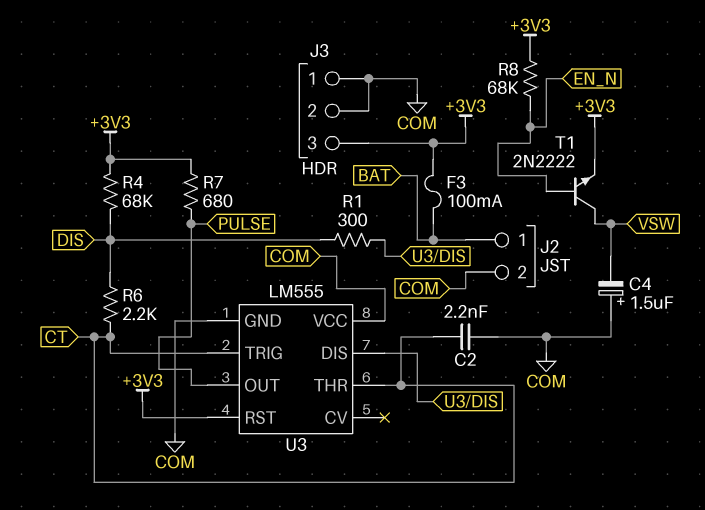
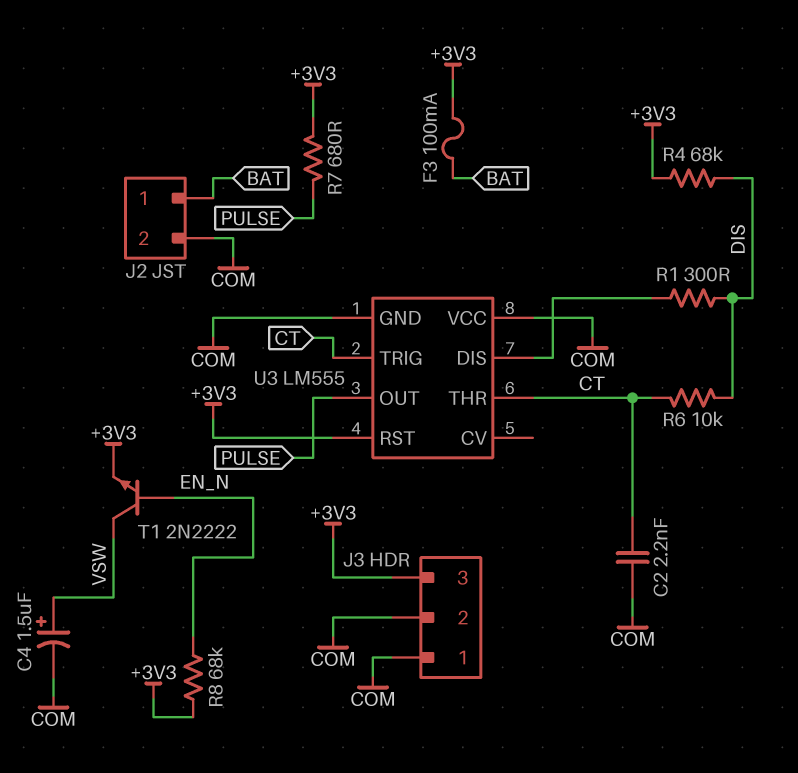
C4: 1.5uF (plus COM, minus VSW) -> 1.5uF (plus VSW, minus COM)
R6: 2.2k (CT, DIS) -> 10k (CT, DIS)

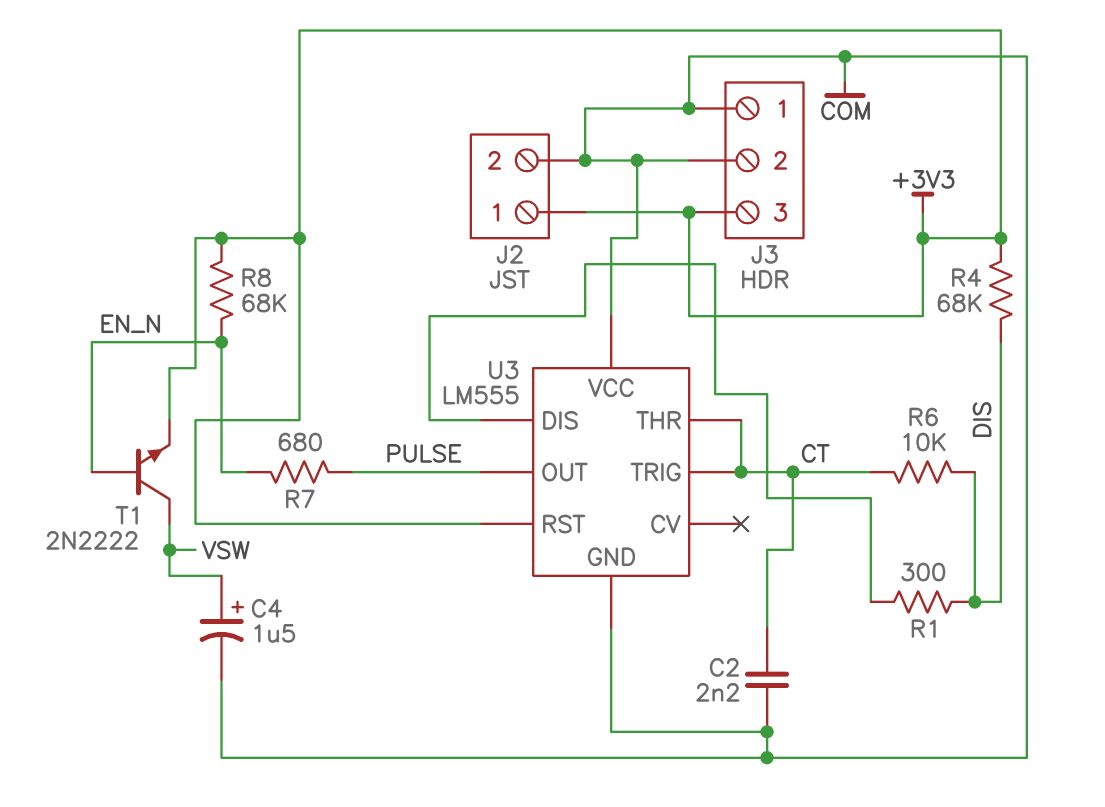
F3: 100mA (+3V3, BAT) -> none
J2 pin 1: BAT -> +3V3
R7: 680 (+3V3, PULSE) -> 680 (EN_N, PULSE)

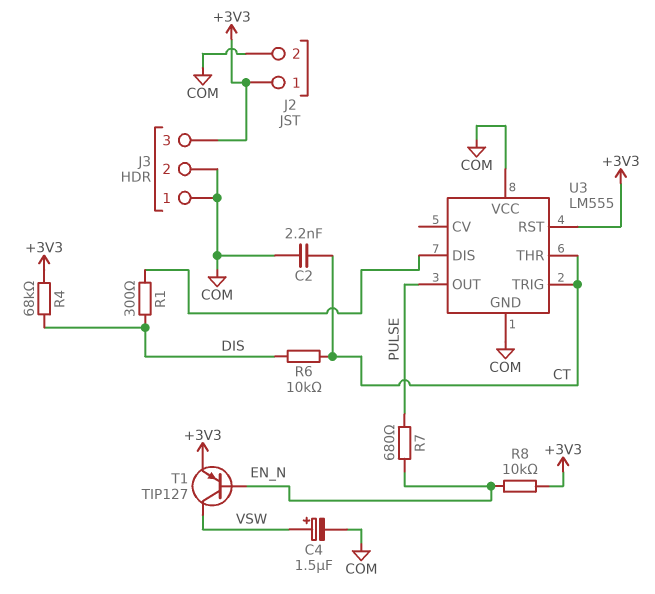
R8: 68k (+3V3, EN_N) -> 10k (+3V3, EN_N)
T1: NPN 2N2222 (B EN_N, C VSW, E +3V3) -> PNP TIP127 (B EN_N, C VSW, E +3V3)

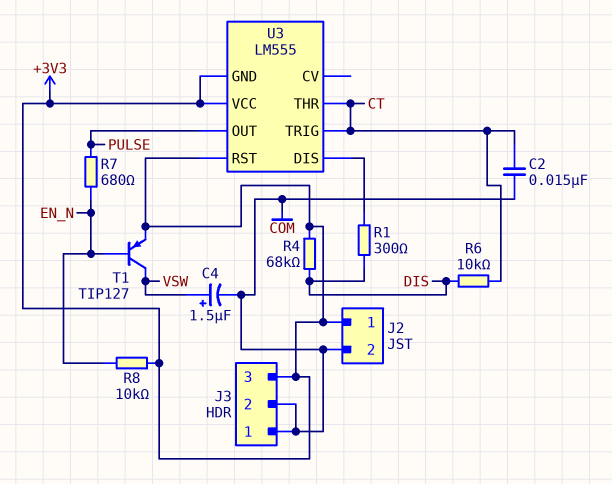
C2: 2.2nF (COM, CT) -> 15nF (COM, CT)
U3 pin GND: COM -> +3V3
U3 pin VCC: COM -> +3V3

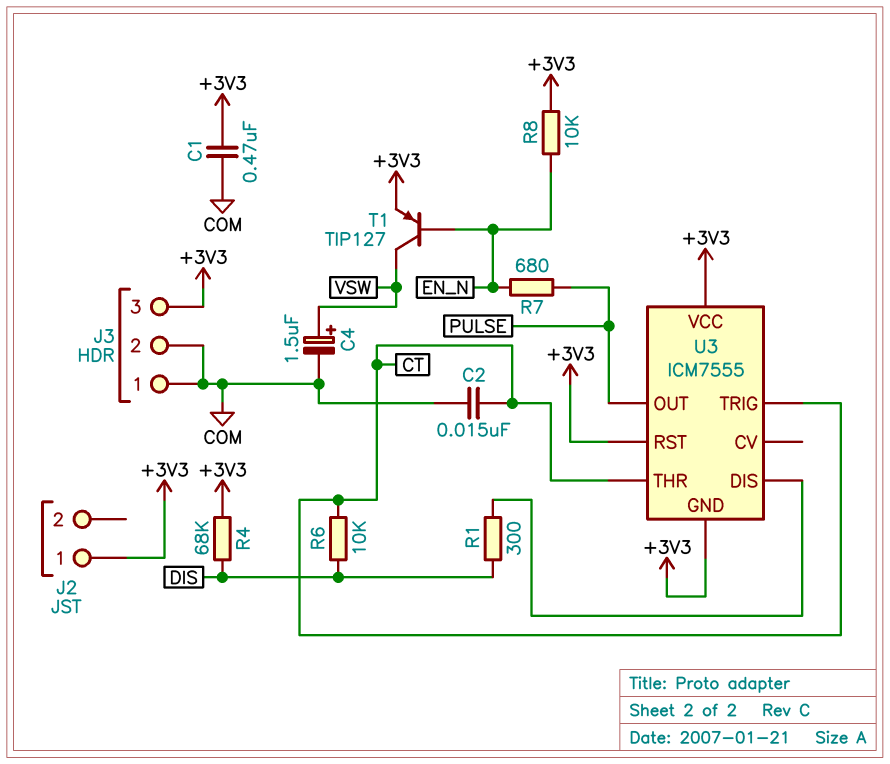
C1: none -> 470nF (+3V3, COM)
J2 pin 2: COM -> none
U3: LM555 -> ICM7555

